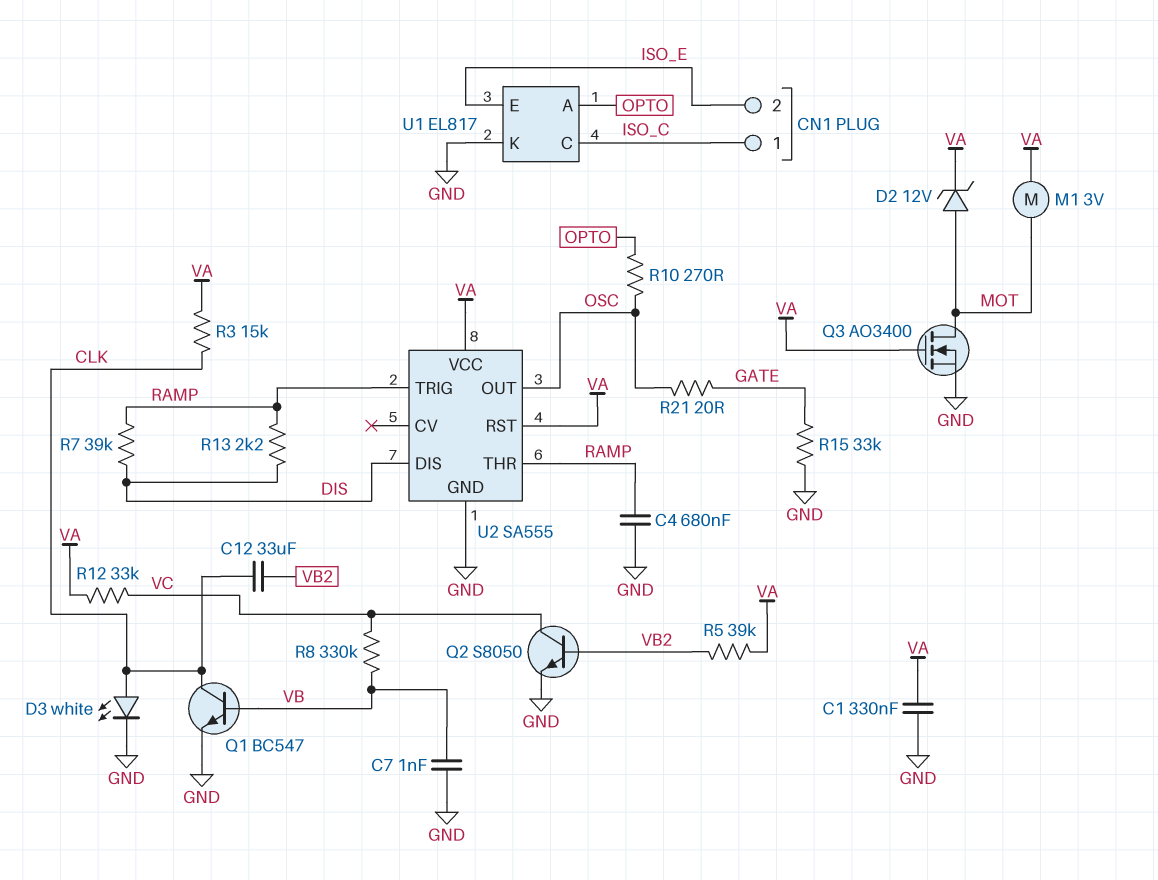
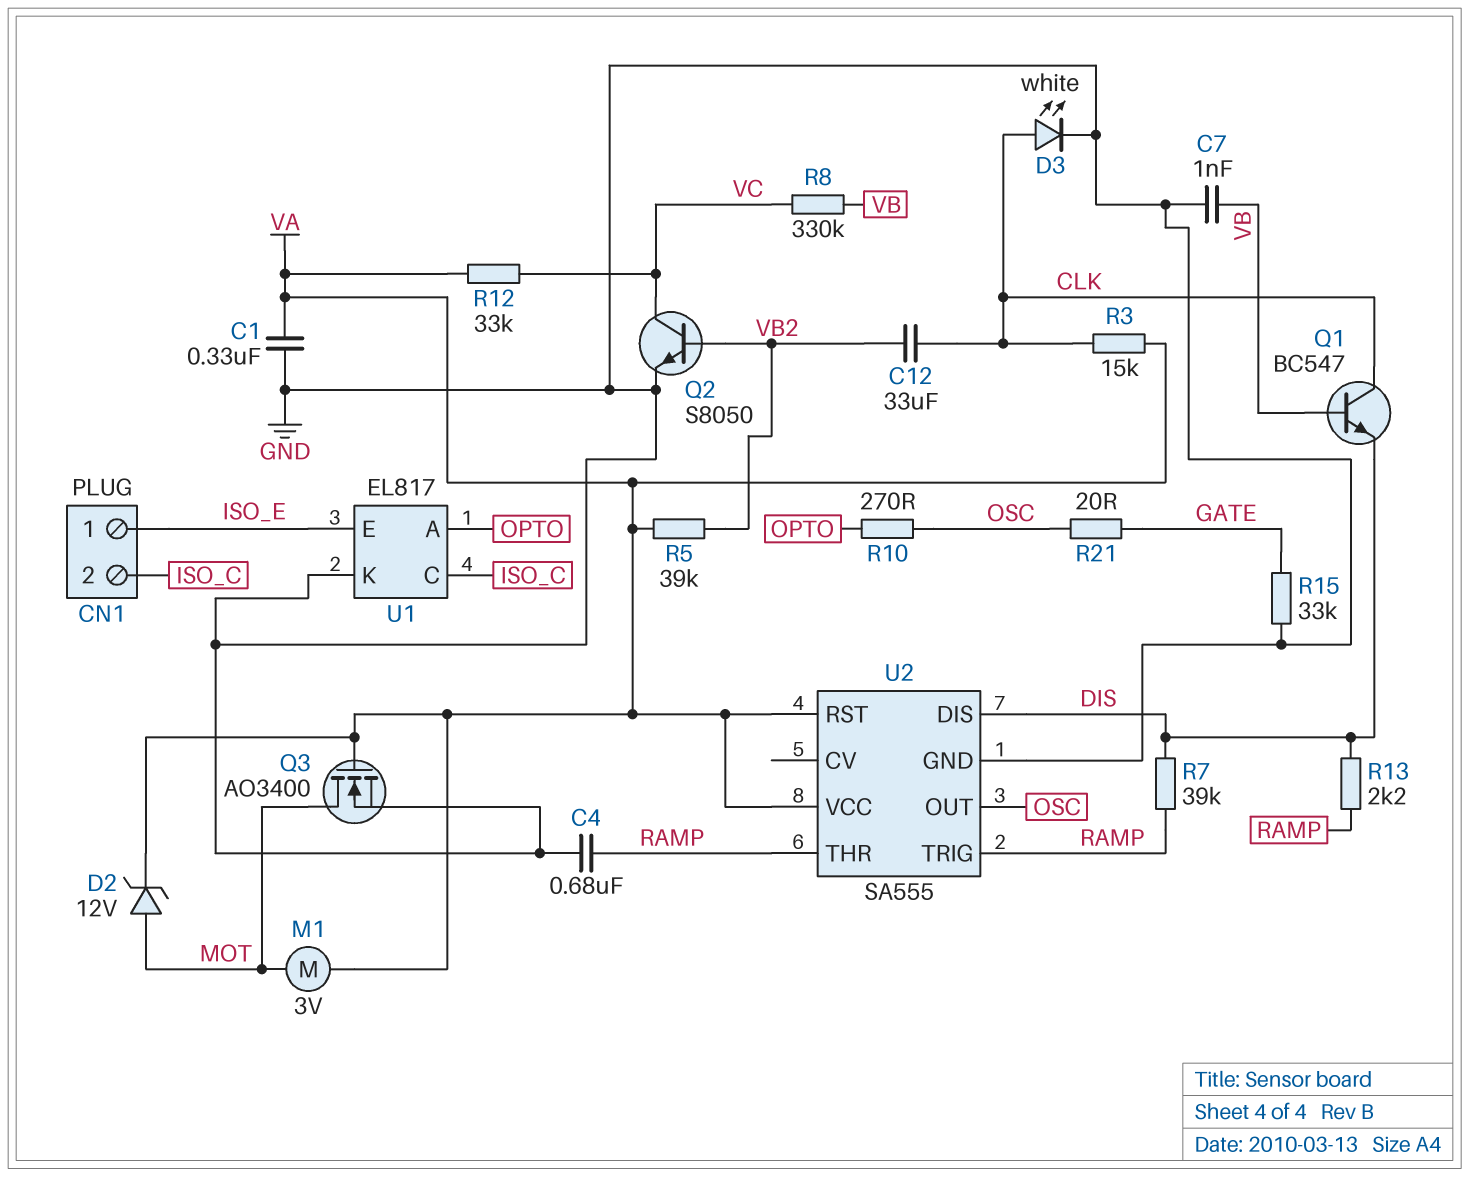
CN1 pin 1: ISO_C -> ISO_E
CN1 pin 2: ISO_E -> ISO_C
Q1: NPN BC547 (B VB, C CLK, E GND) -> NPN BC547 (B VB, C CLK, E DIS)

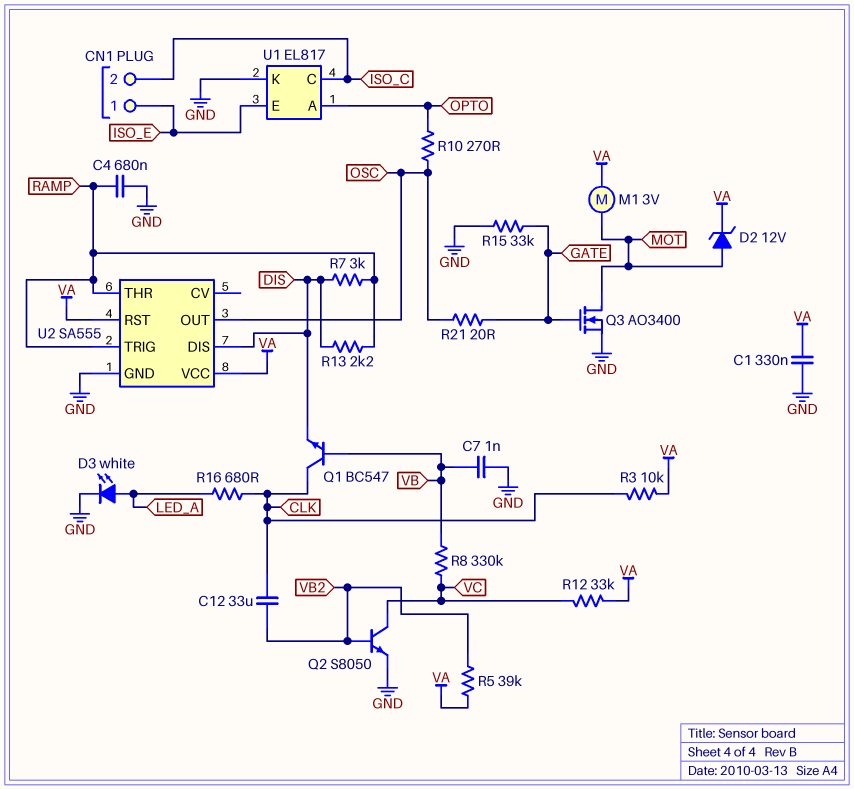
D3: LED white (A CLK, K GND) -> LED white (A LED_A, K GND)
Q3: NMOS AO3400 (G VA, D MOT, S GND) -> NMOS AO3400 (G GATE, D MOT, S GND)
R3: 15k (CLK, VA) -> 10k (CLK, VA)
R7: 39k (DIS, RAMP) -> 3k (DIS, RAMP)
R16: none -> 680 (CLK, LED_A)

